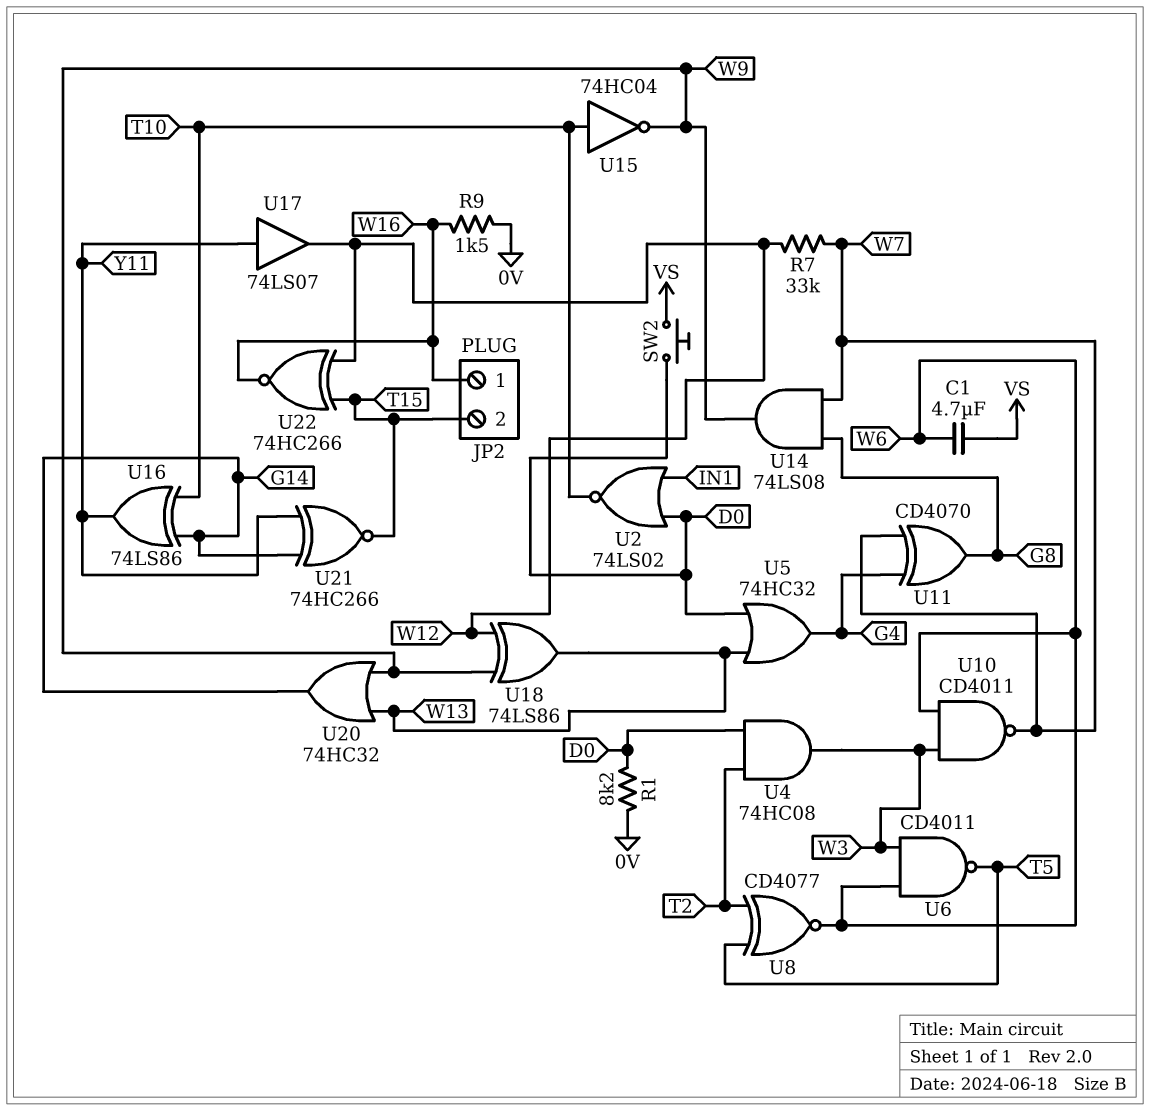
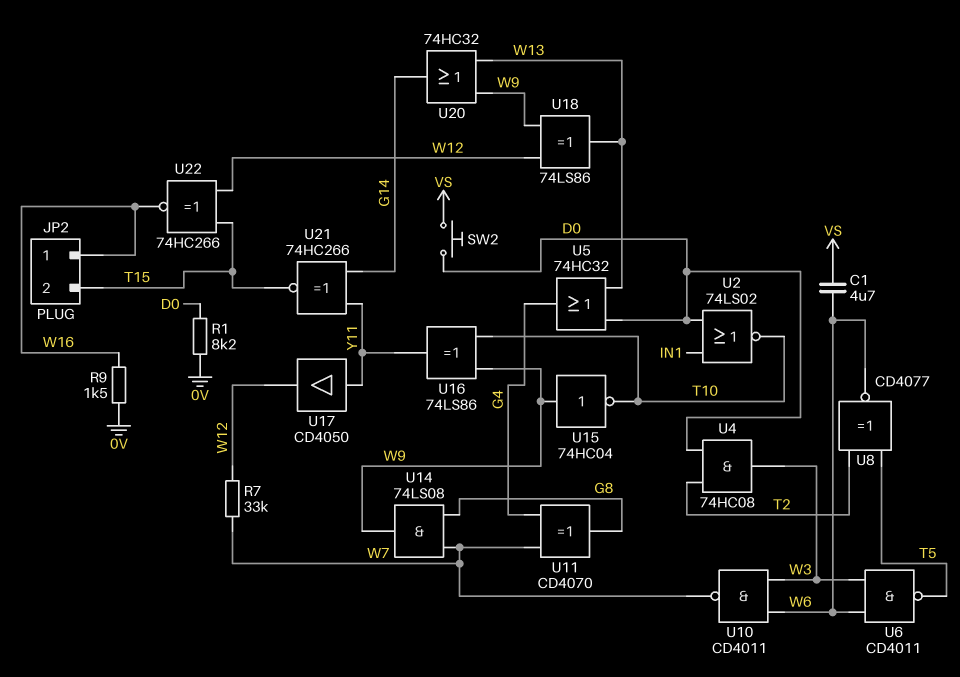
U15: NOT 74HC04 (in T10, out W9) -> NOT 74HC04 (in W9, out T10)
U16: XOR 74LS86 (in G14, in T10, out Y11) -> XOR 74LS86 (in T10, in W9, out Y11)
U17: buffer 74LS07 (in Y11, out W12) -> buffer CD4050 (in Y11, out W12)

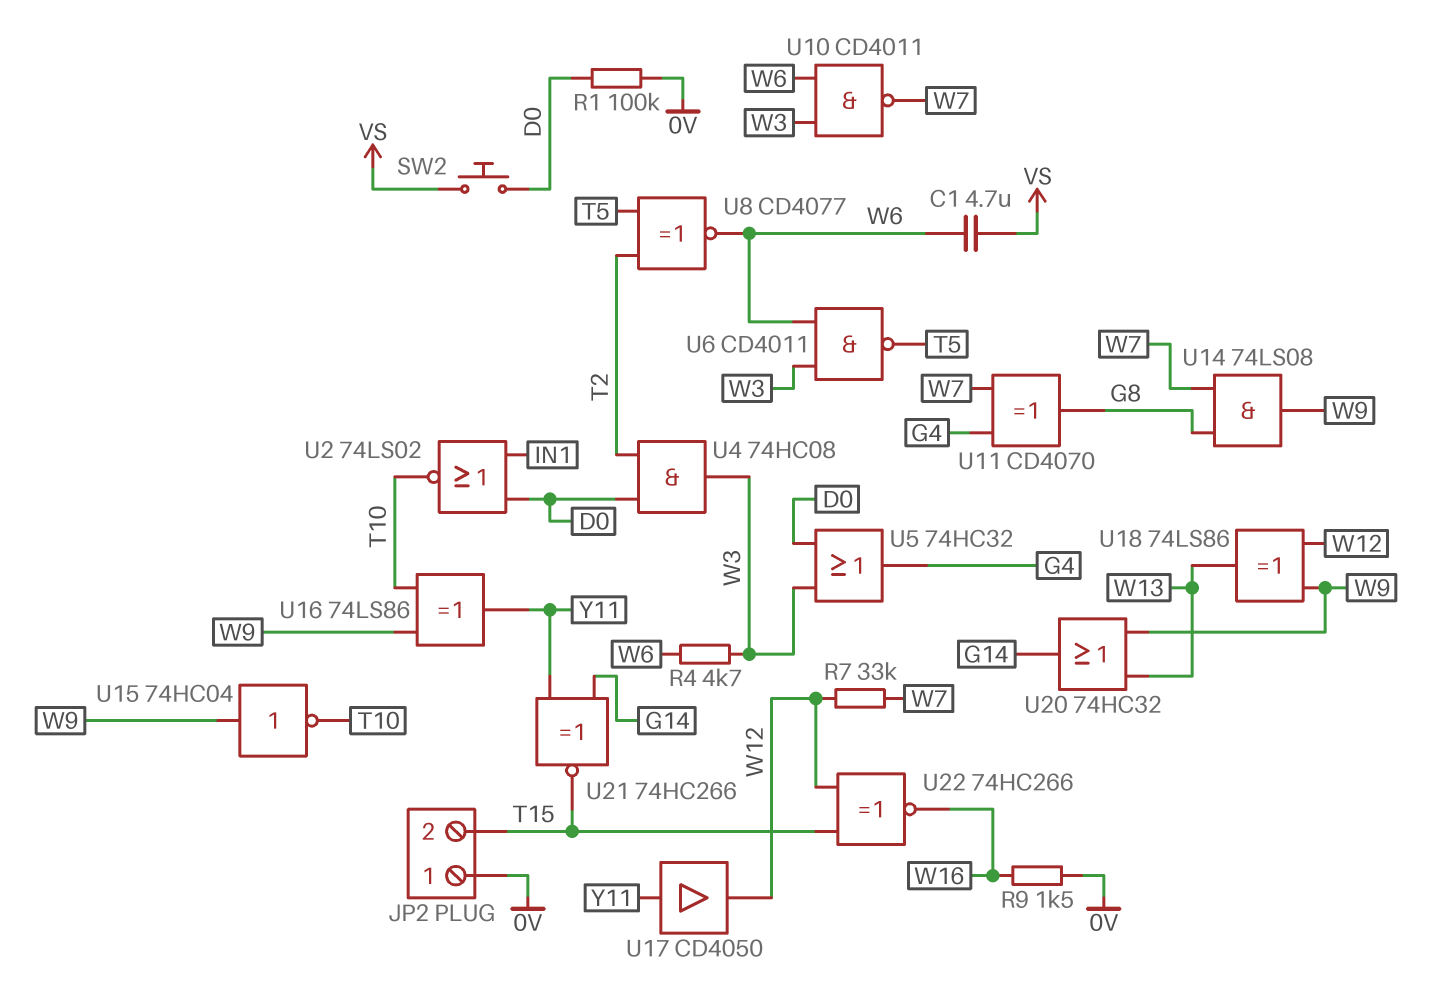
JP2 pin 1: W16 -> 0V
R1: 8.2k (0V, D0) -> 100k (0V, D0)
R4: none -> 4.7k (W3, W6)
U5: OR 74HC32 (in D0, in W13, out G4) -> OR 74HC32 (in D0, in W3, out G4)

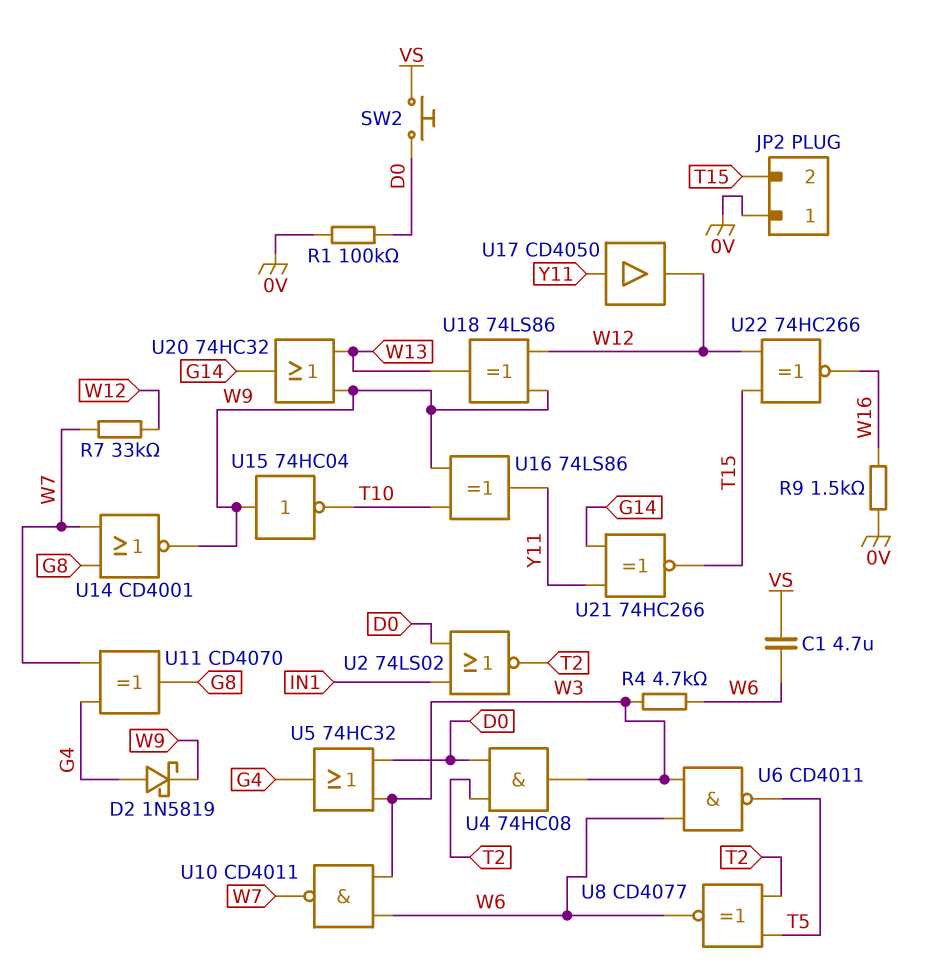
D2: none -> schottky 1N5819 (A G4, K W9)
U2: NOR 74LS02 (in D0, in IN1, out T10) -> NOR 74LS02 (in D0, in IN1, out T2)
U14: AND 74LS08 (in G8, in W7, out W9) -> NOR CD4001 (in G8, in W7, out W9)

